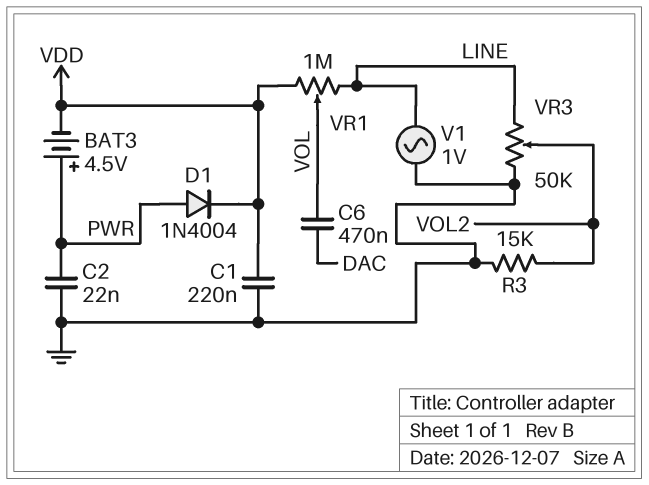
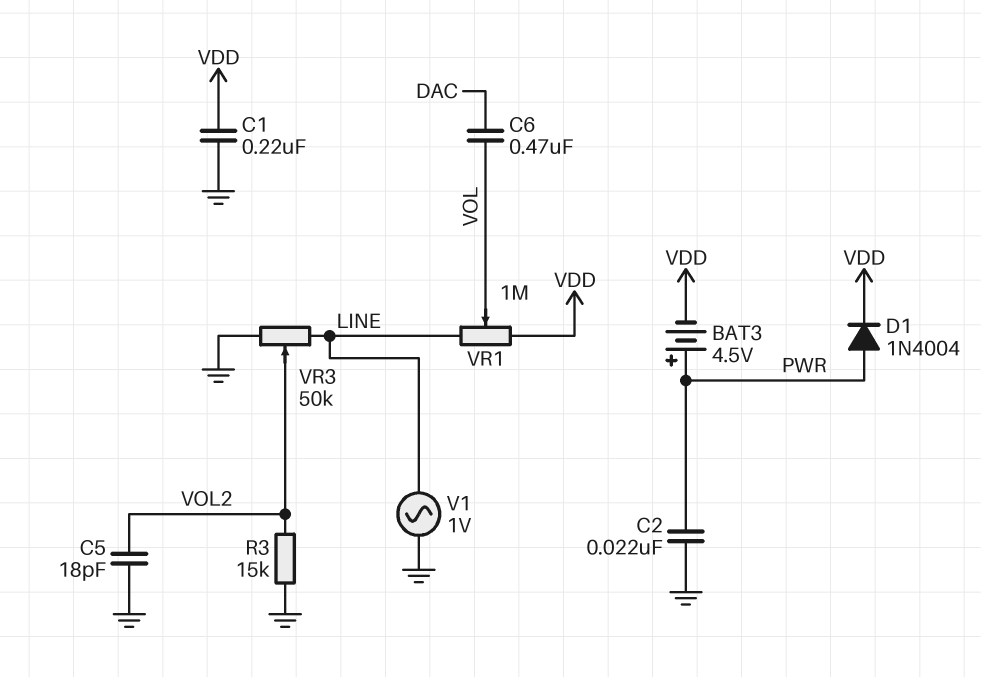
C5: none -> 18pF (GND, VOL2)

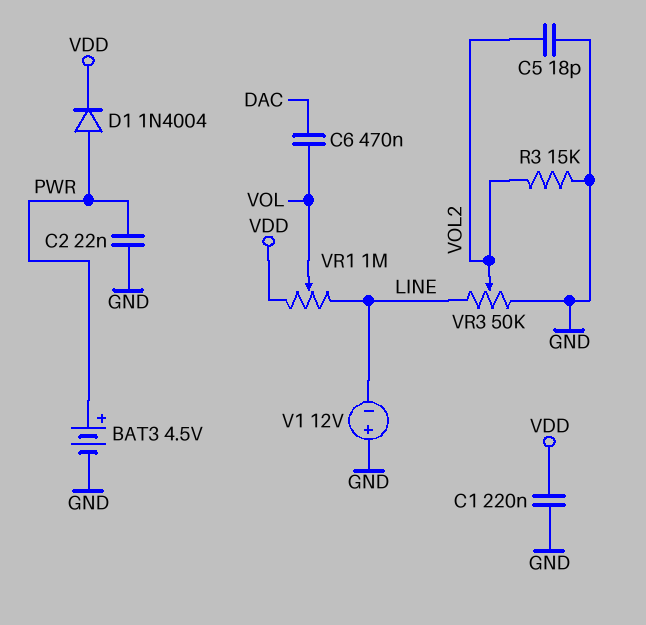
BAT3: 4.5V (plus PWR, minus VDD) -> 4.5V (plus PWR, minus GND)
V1: AC 1V (GND, LINE) -> 12V (plus GND, minus LINE)

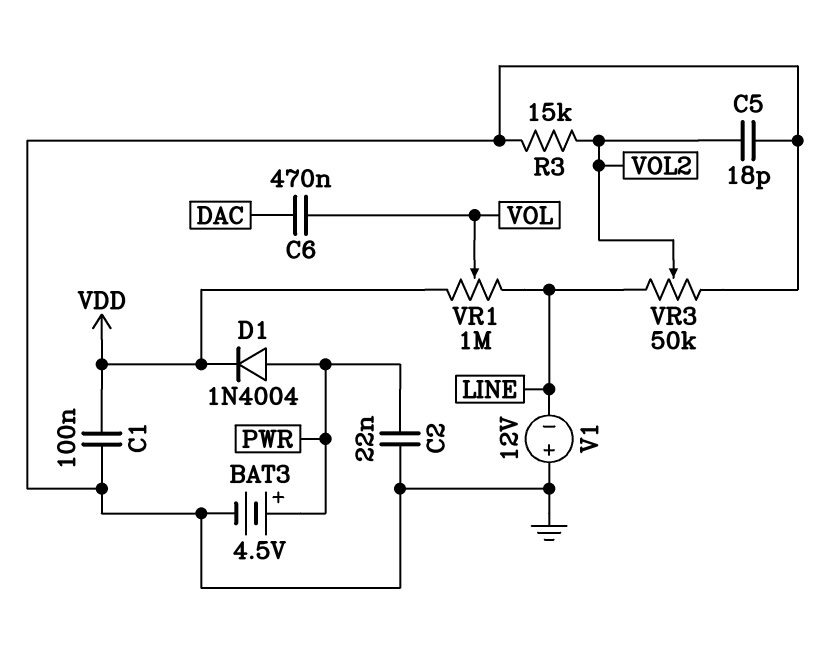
C1: 220nF (GND, VDD) -> 100nF (GND, VDD)

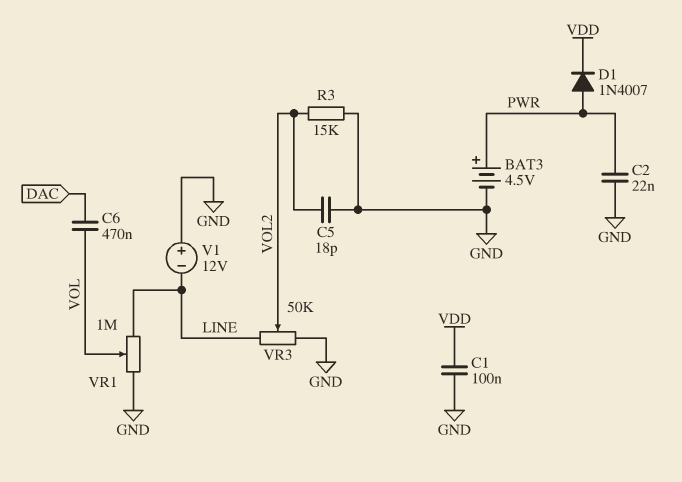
D1: diode 1N4004 (A PWR, K VDD) -> diode 1N4007 (A PWR, K VDD)
VR1: 1M (LINE, VDD, wiper VOL) -> 1M (GND, LINE, wiper VOL)

